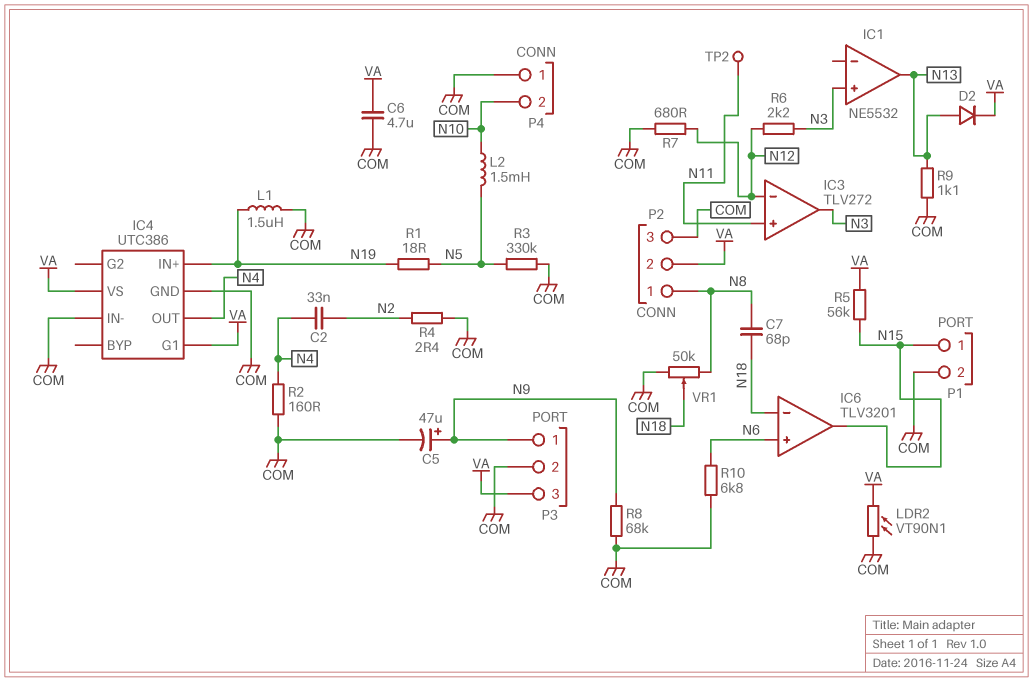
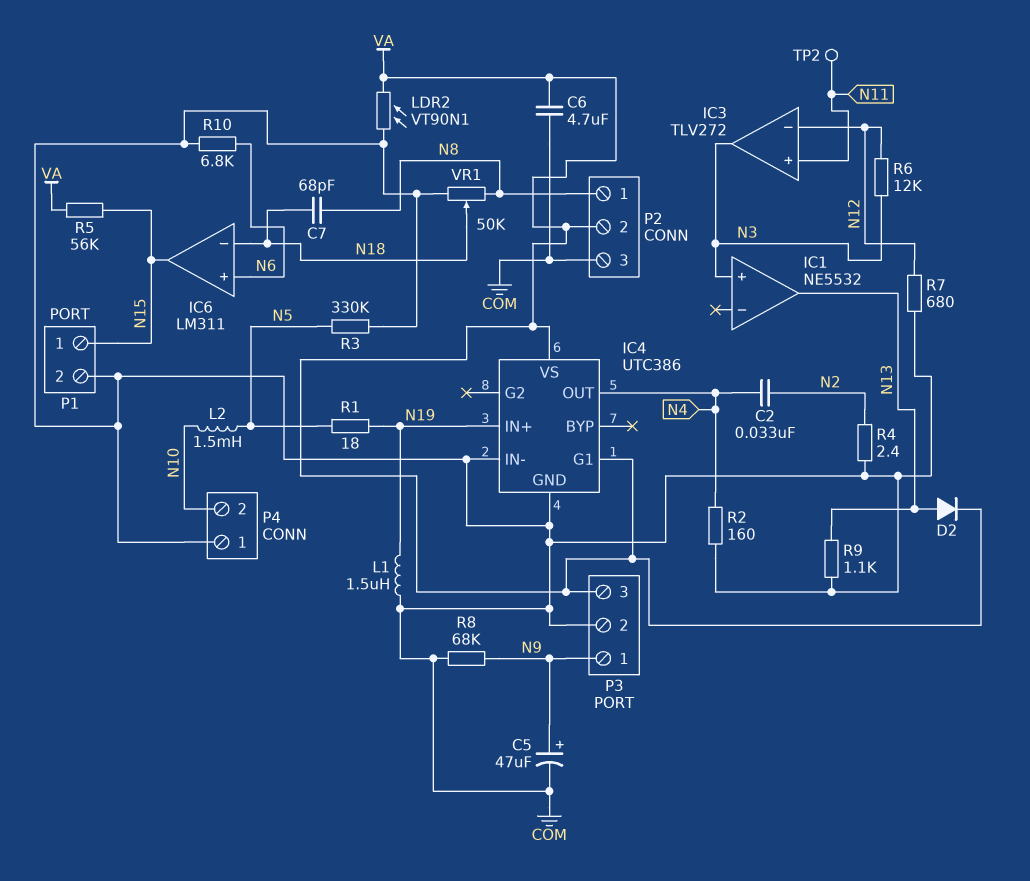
IC6: TLV3201 -> LM311
R6: 2.2k (N3, N12) -> 12k (N3, N12)

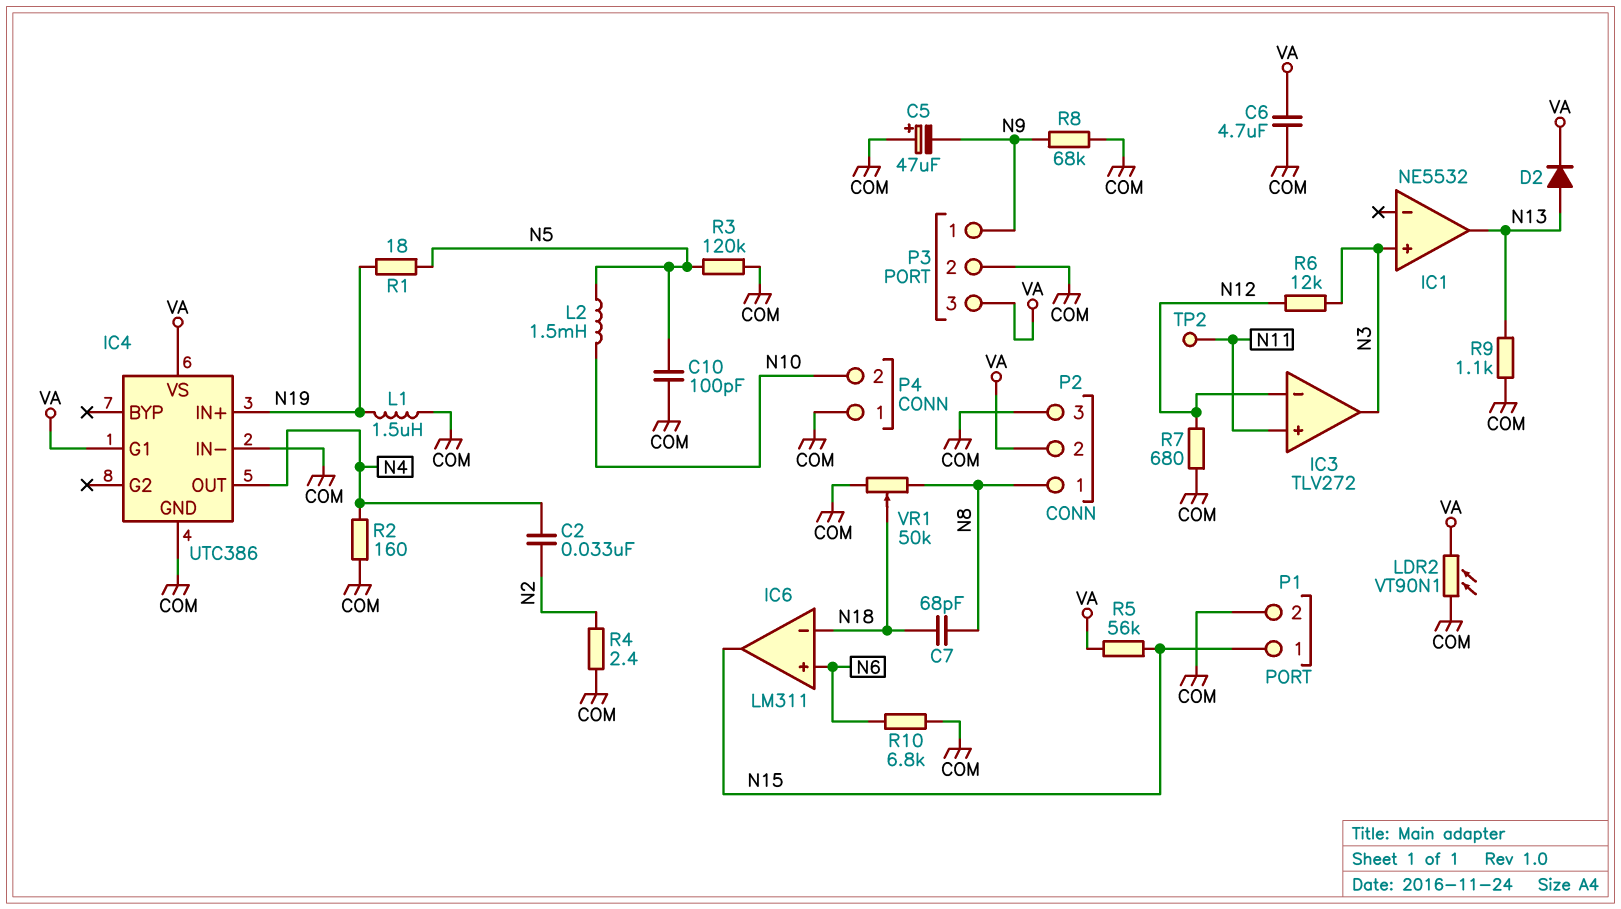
C5: 47uF (plus N9, minus COM) -> 47uF (plus COM, minus N9)
C10: none -> 100pF (COM, N5)
R3: 330k (COM, N5) -> 120k (COM, N5)

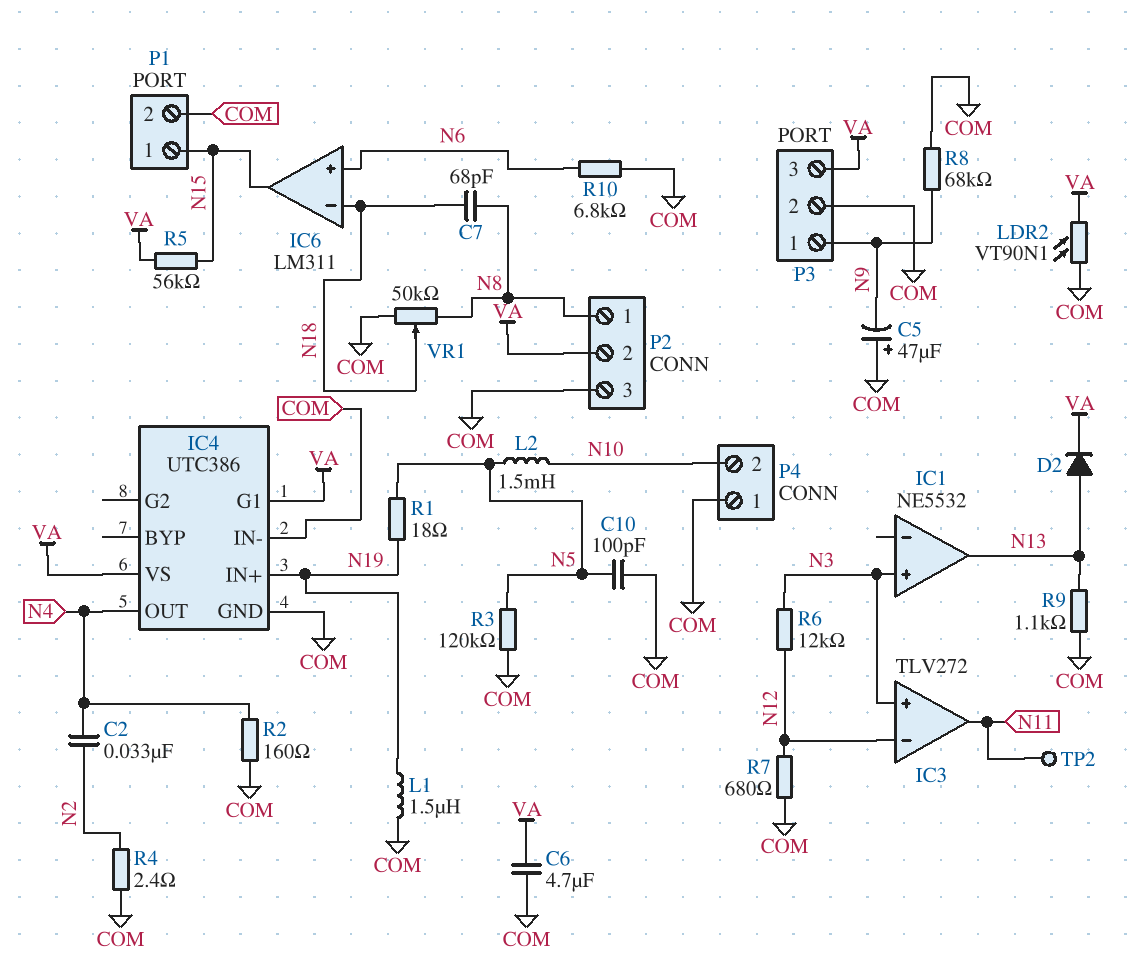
IC3 pin in+: N11 -> N3
IC3 pin out: N3 -> N11

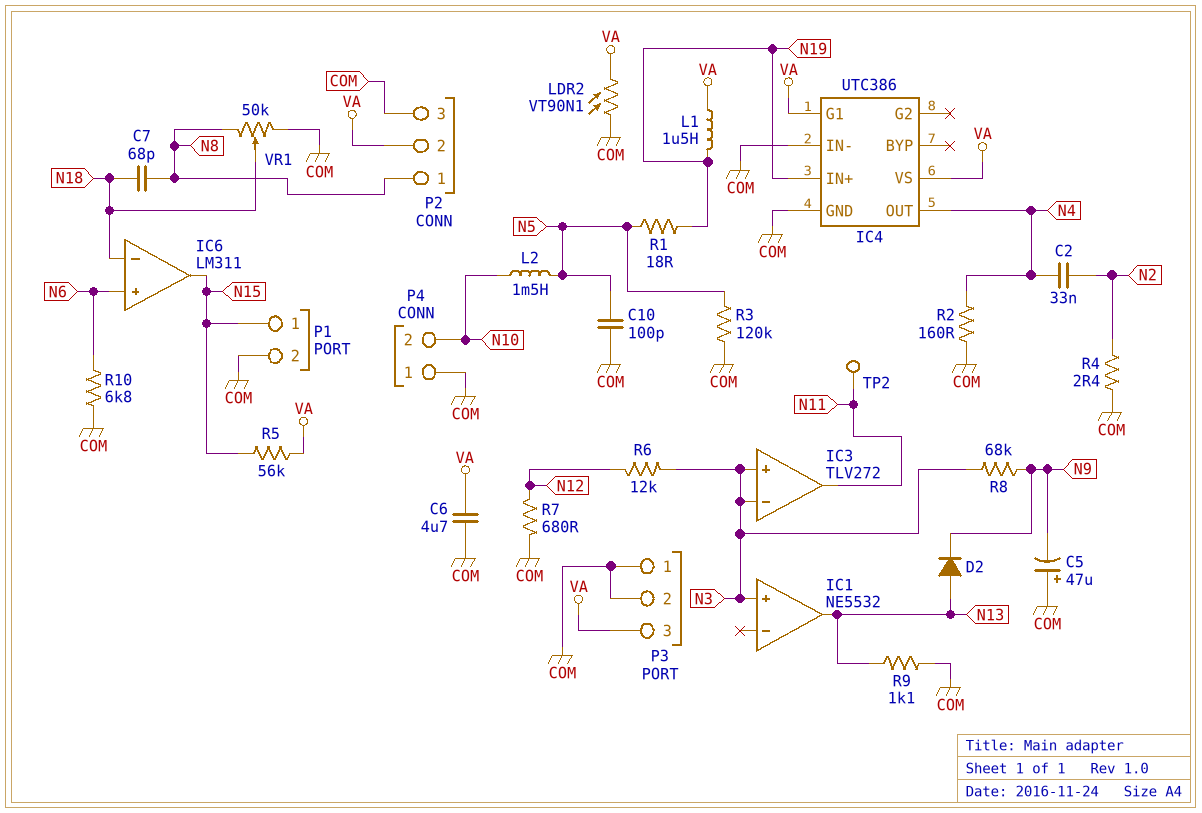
D2: diode (A N13, K VA) -> diode (A N13, K N9)
IC3 pin in-: N12 -> N3
L1: 1.5uH (COM, N19) -> 1.5uH (N19, VA)
P3 pin 1: N9 -> COM
R8: 68k (COM, N9) -> 68k (N3, N9)

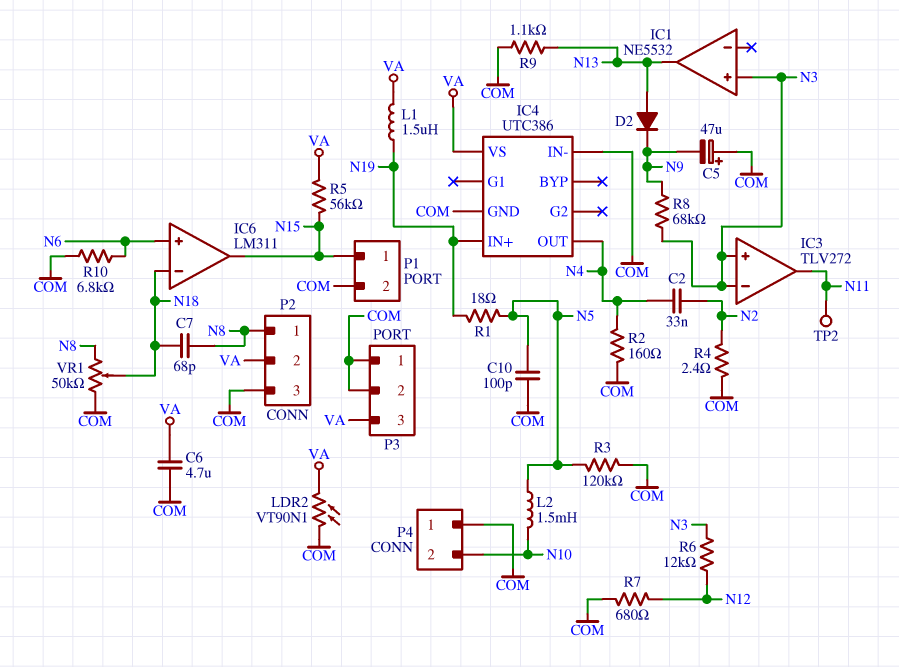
IC4 pin G1: VA -> none

